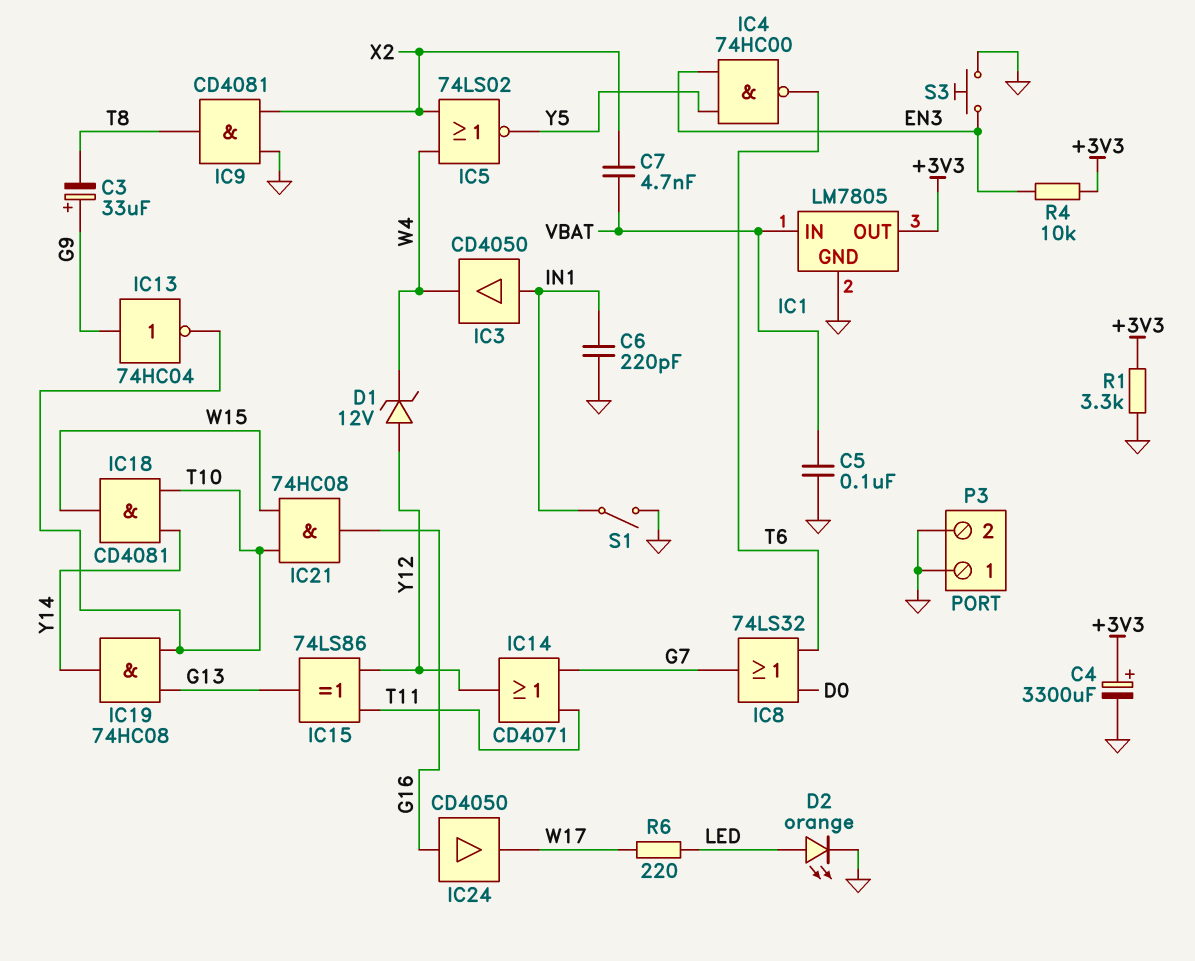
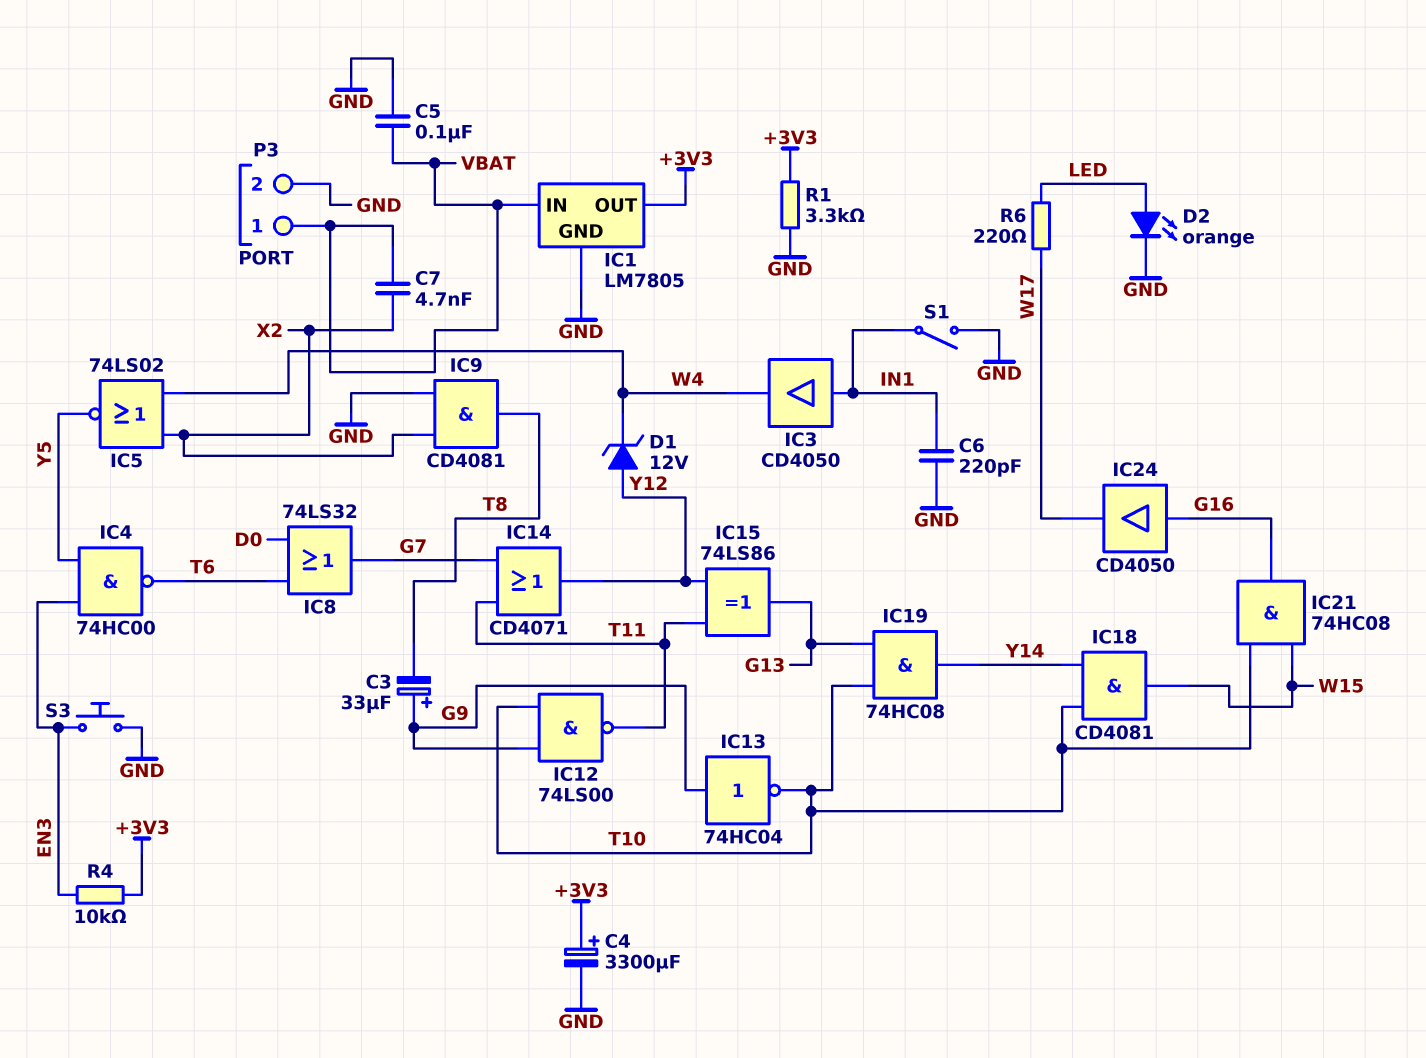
IC12: none -> NAND 74LS00 (in G9, in T10, out T11)
P3 pin 1: GND -> VBAT

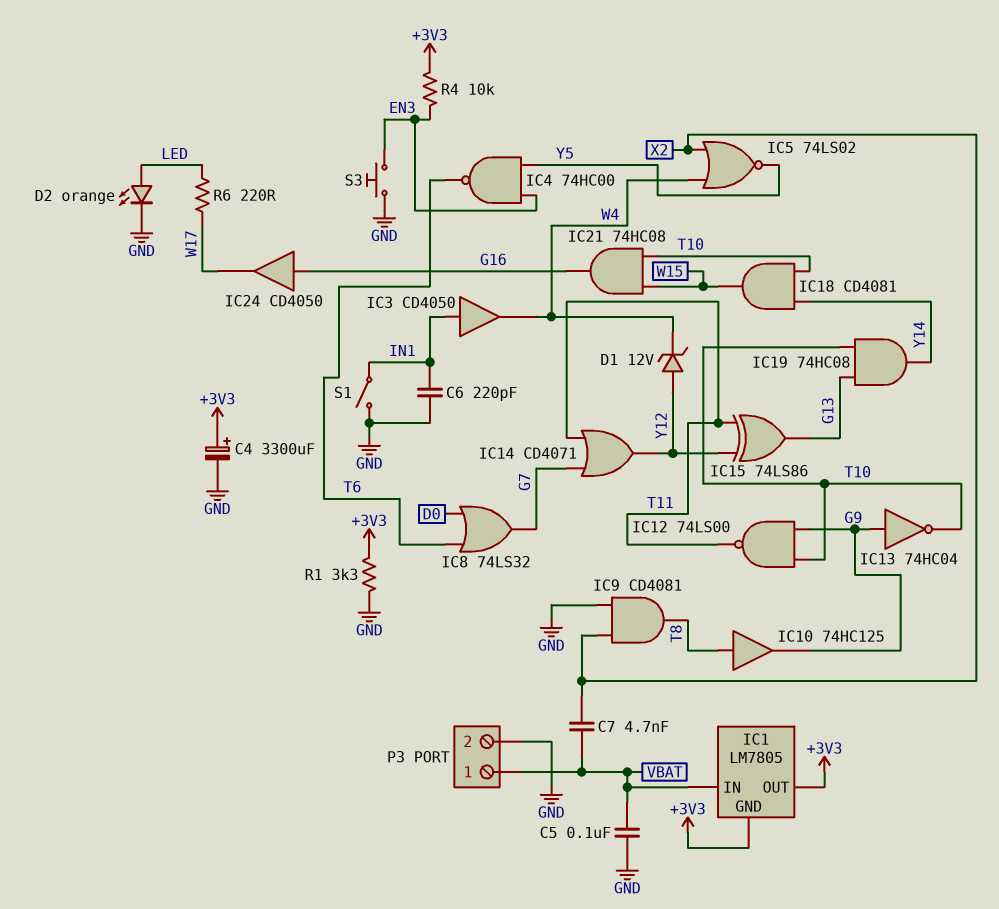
C3: 33uF (plus G9, minus T8) -> none
IC1 pin GND: GND -> +3V3
IC10: none -> buffer 74HC125 (in T8, out G9)

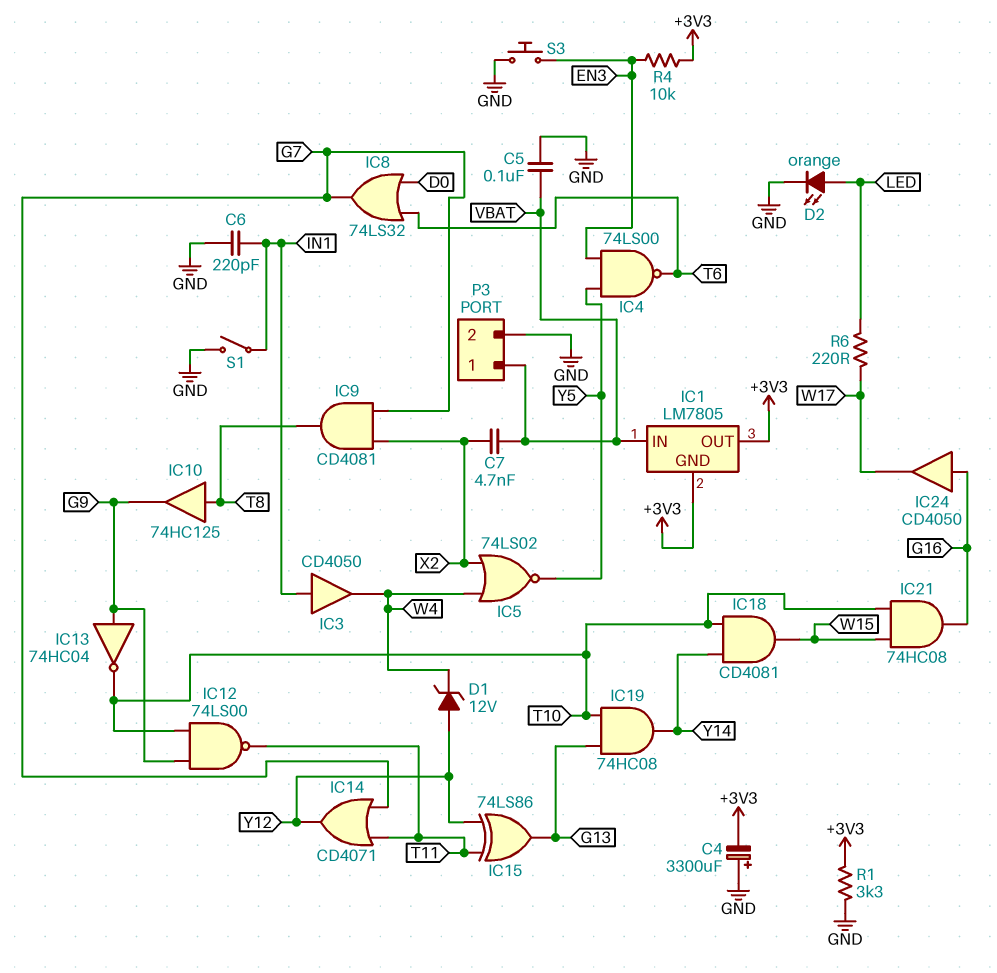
C4: 3300uF (plus +3V3, minus GND) -> 3300uF (plus GND, minus +3V3)
IC4: NAND 74HC00 (in EN3, in Y5, out T6) -> NAND 74LS00 (in EN3, in Y5, out T6)
IC9: AND CD4081 (in GND, in X2, out T8) -> AND CD4081 (in G7, in X2, out T8)

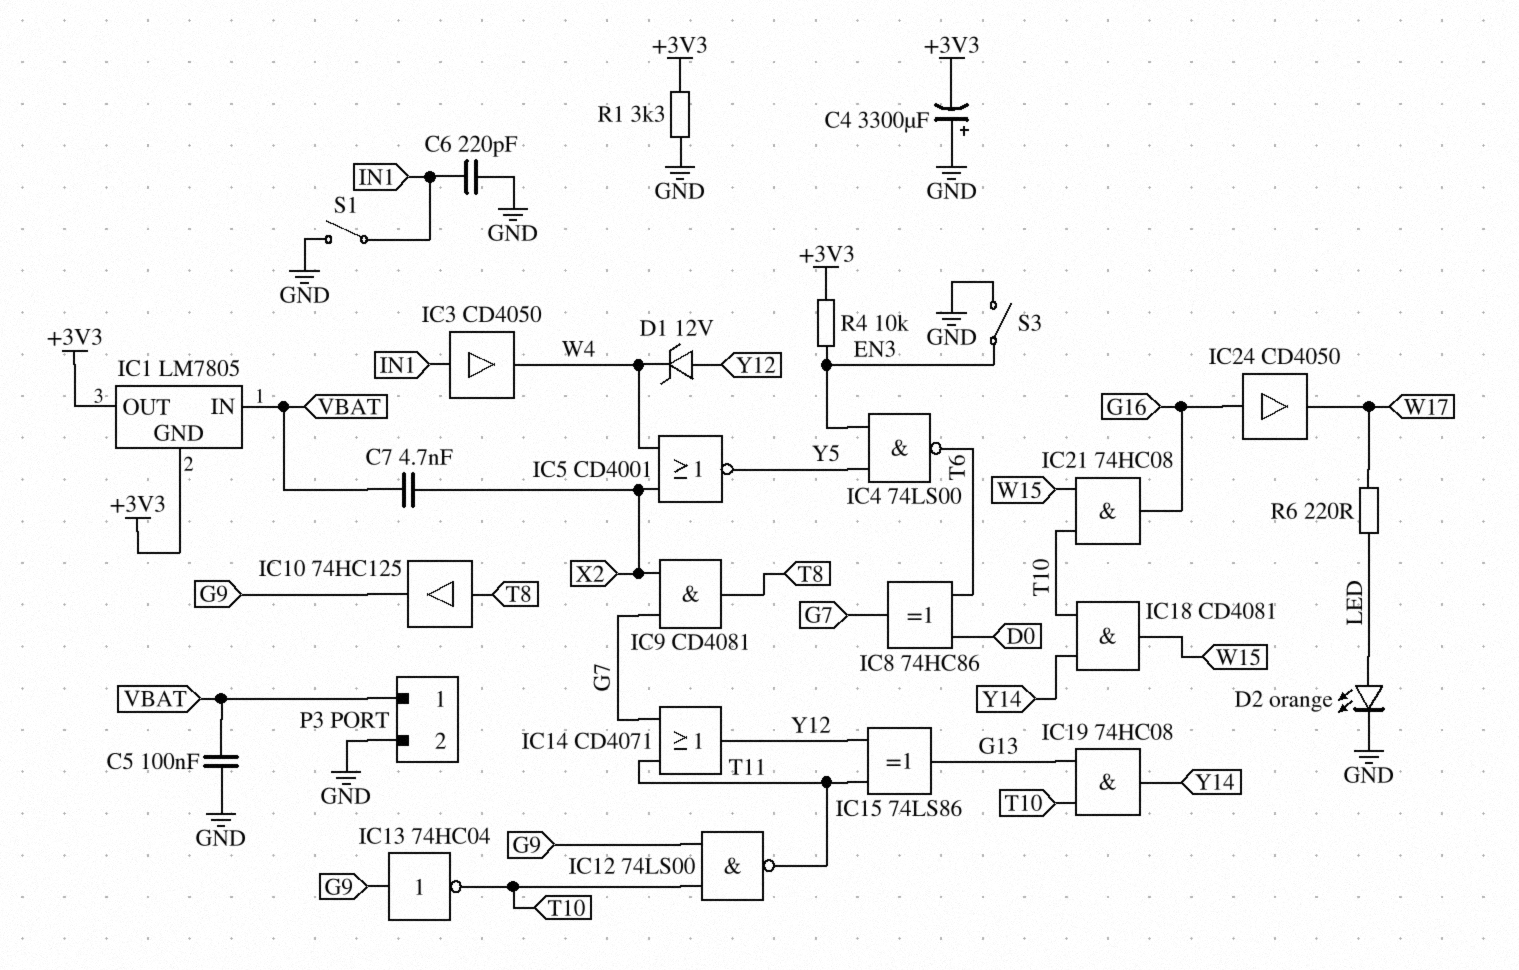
IC5: NOR 74LS02 (in W4, in X2, out Y5) -> NOR CD4001 (in W4, in X2, out Y5)
IC8: OR 74LS32 (in D0, in T6, out G7) -> XOR 74HC86 (in D0, in T6, out G7)
S3: button (EN3, GND) -> switch (EN3, GND)

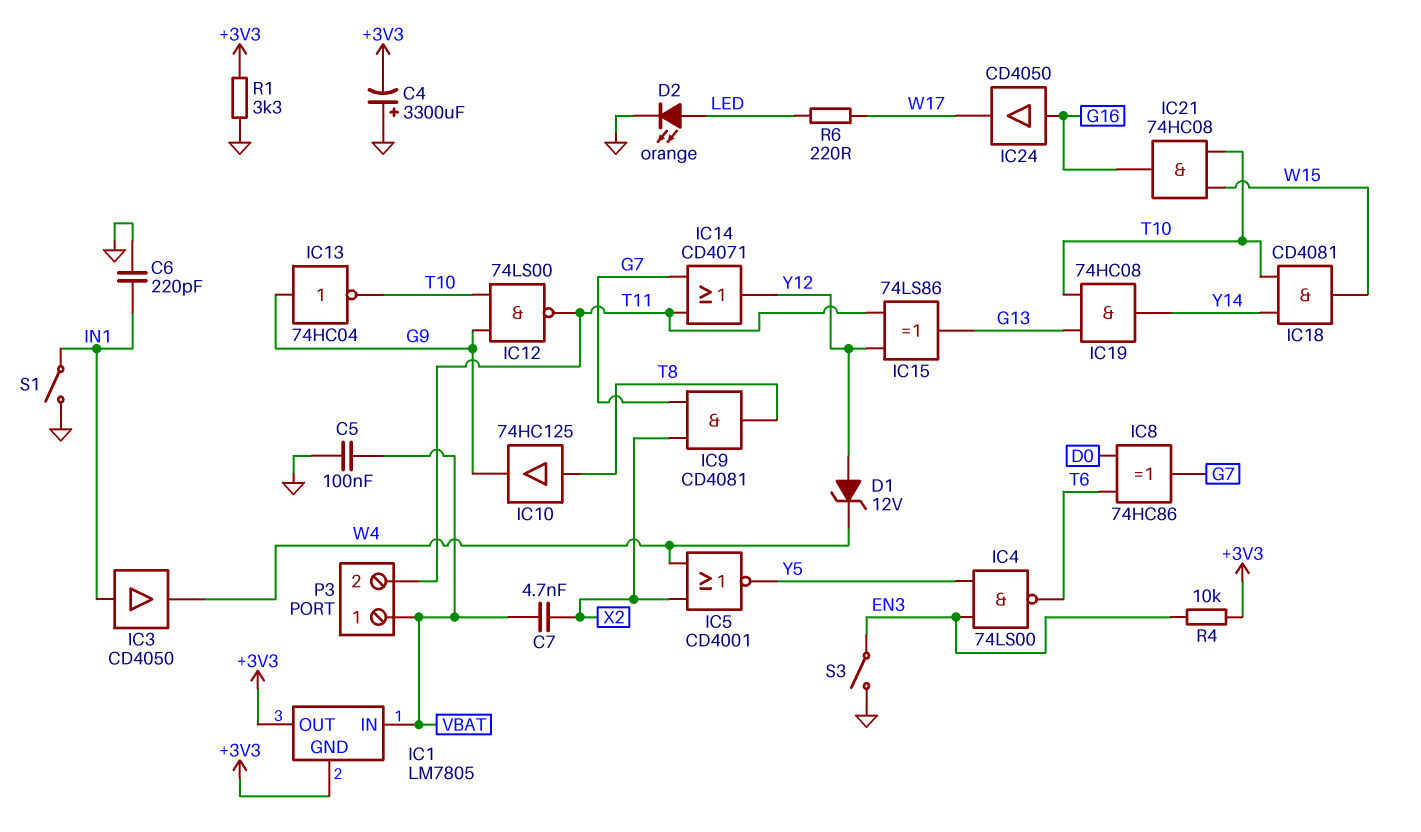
P3 pin 2: GND -> T11

